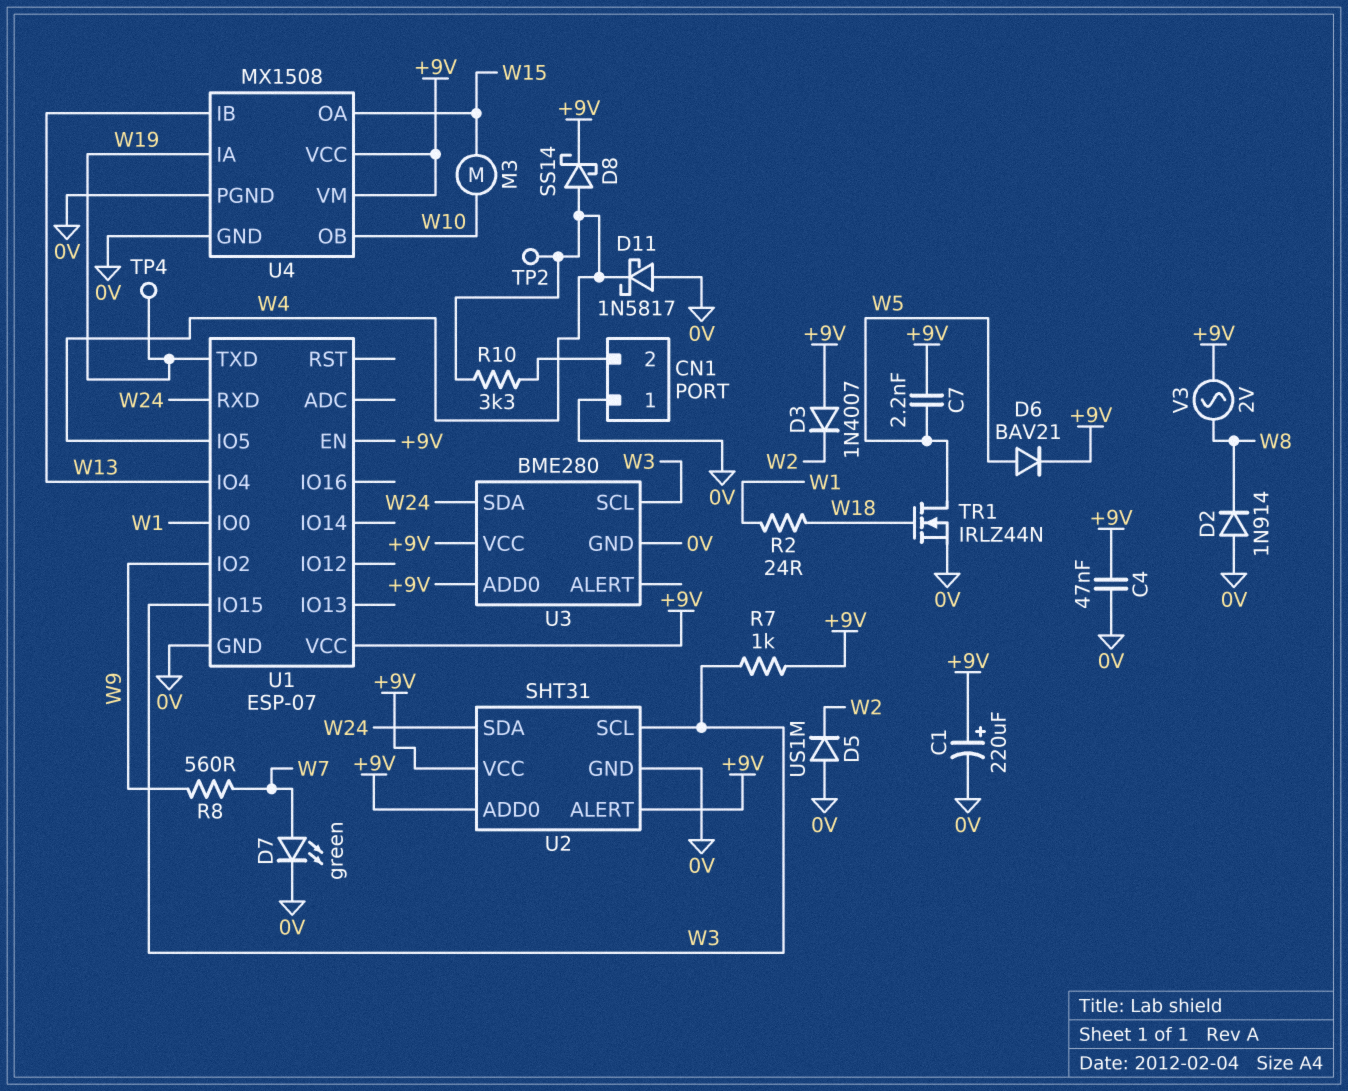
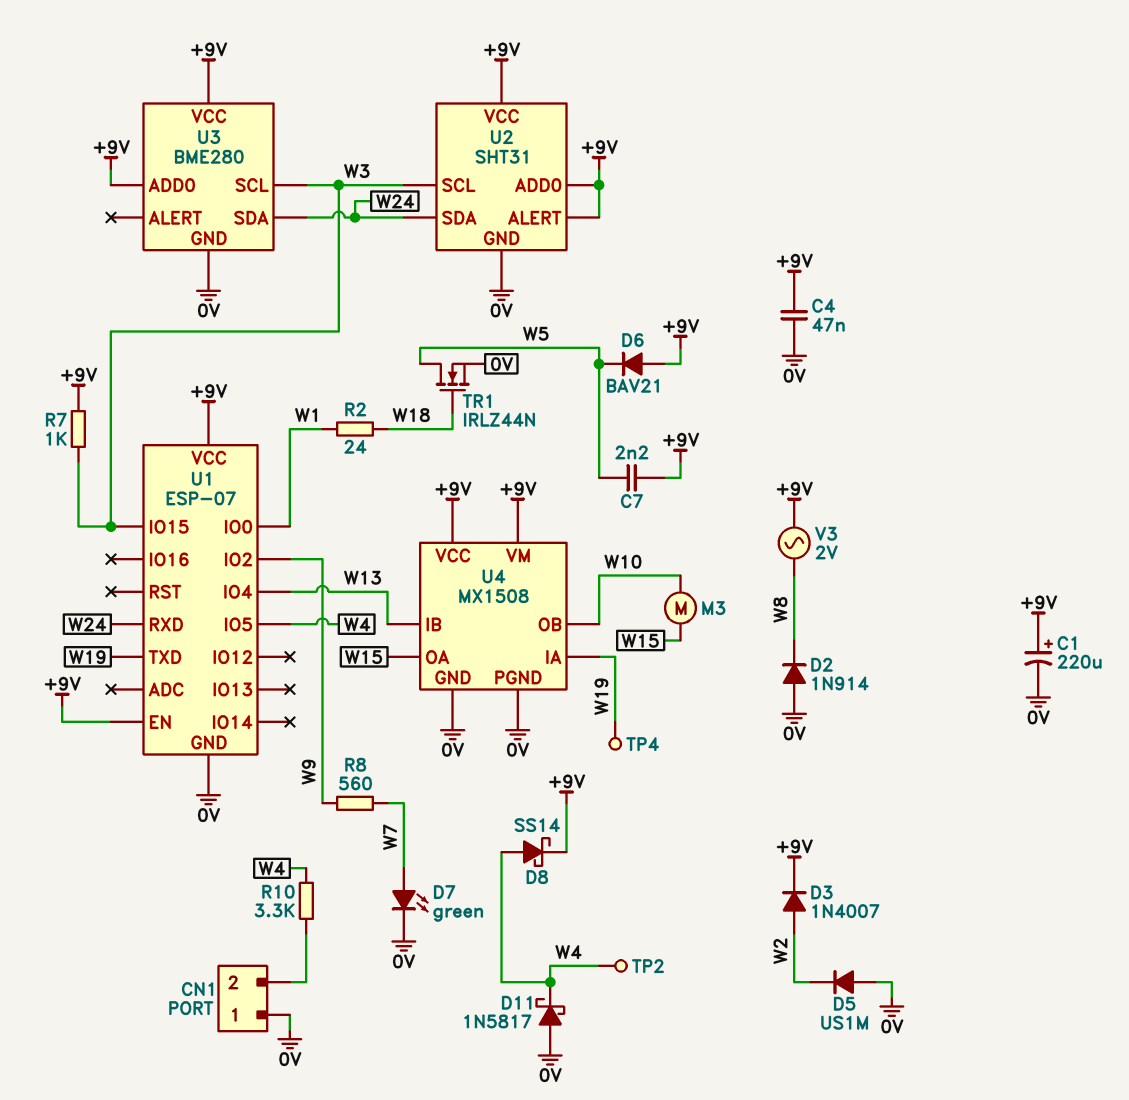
D3: diode 1N4007 (A +9V, K W2) -> diode 1N4007 (A W2, K +9V)
D6: diode BAV21 (A W5, K +9V) -> diode BAV21 (A +9V, K W5)

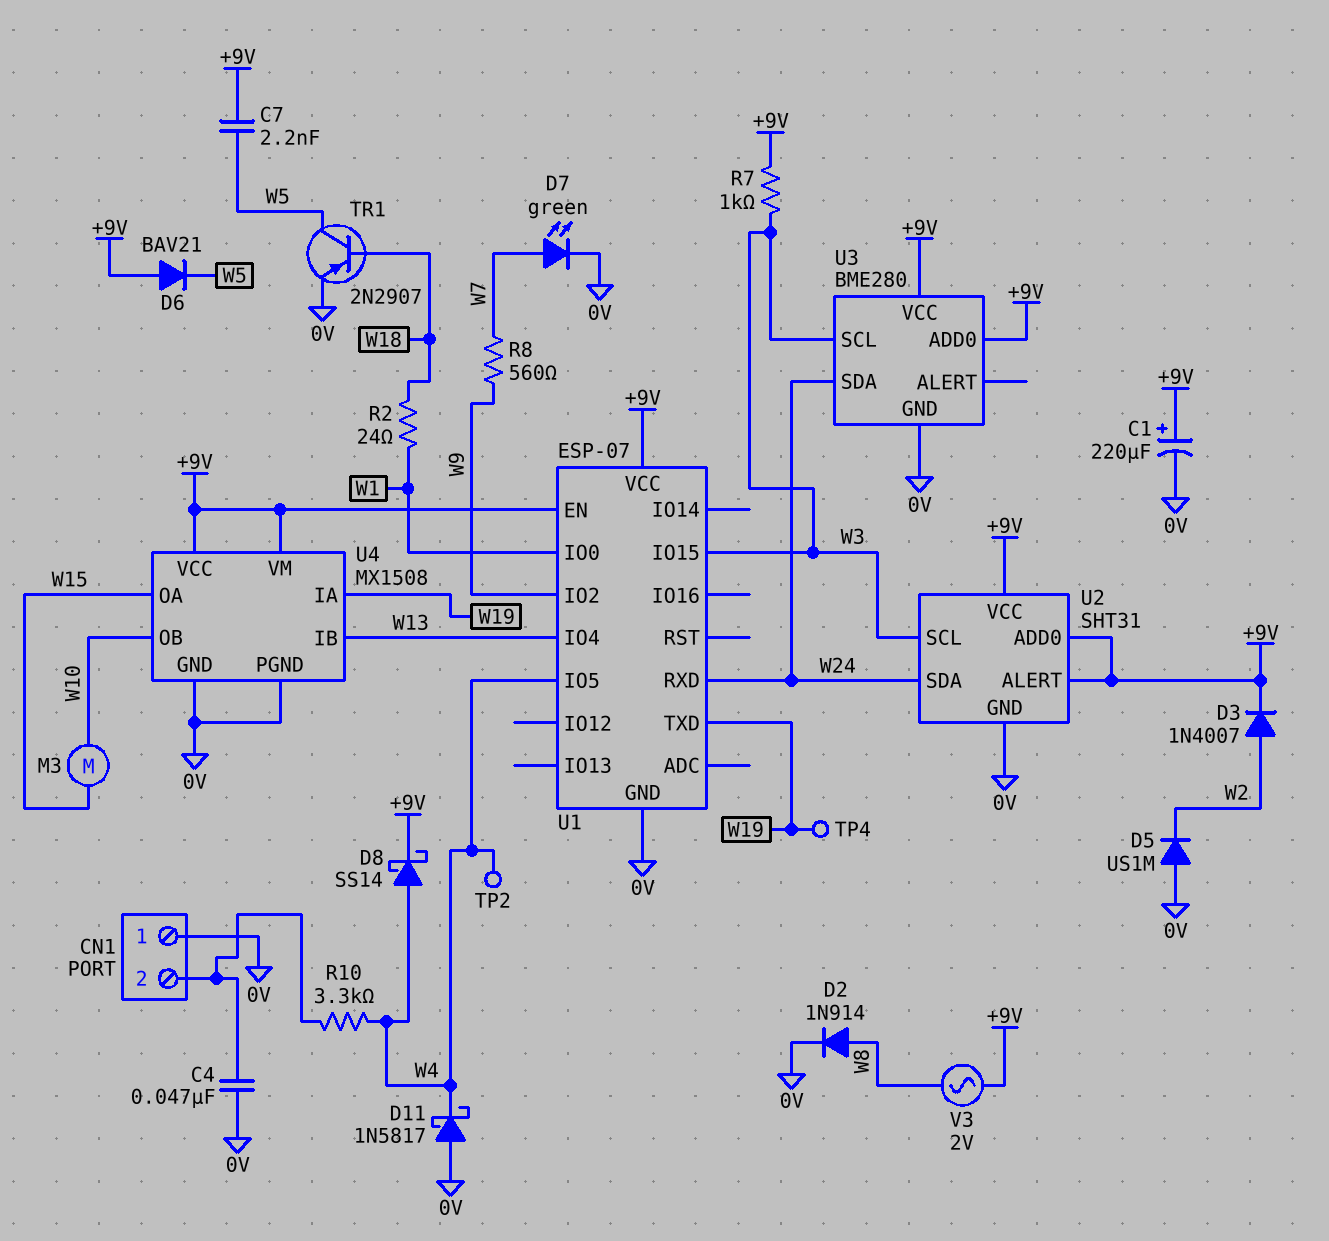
C4: 47nF (+9V, 0V) -> 47nF (0V, CN1/2)
D2: diode 1N914 (A 0V, K W8) -> diode 1N914 (A W8, K 0V)
TR1: NMOS IRLZ44N (G W18, D W5, S 0V) -> PNP 2N2907 (B W18, C W5, E 0V)

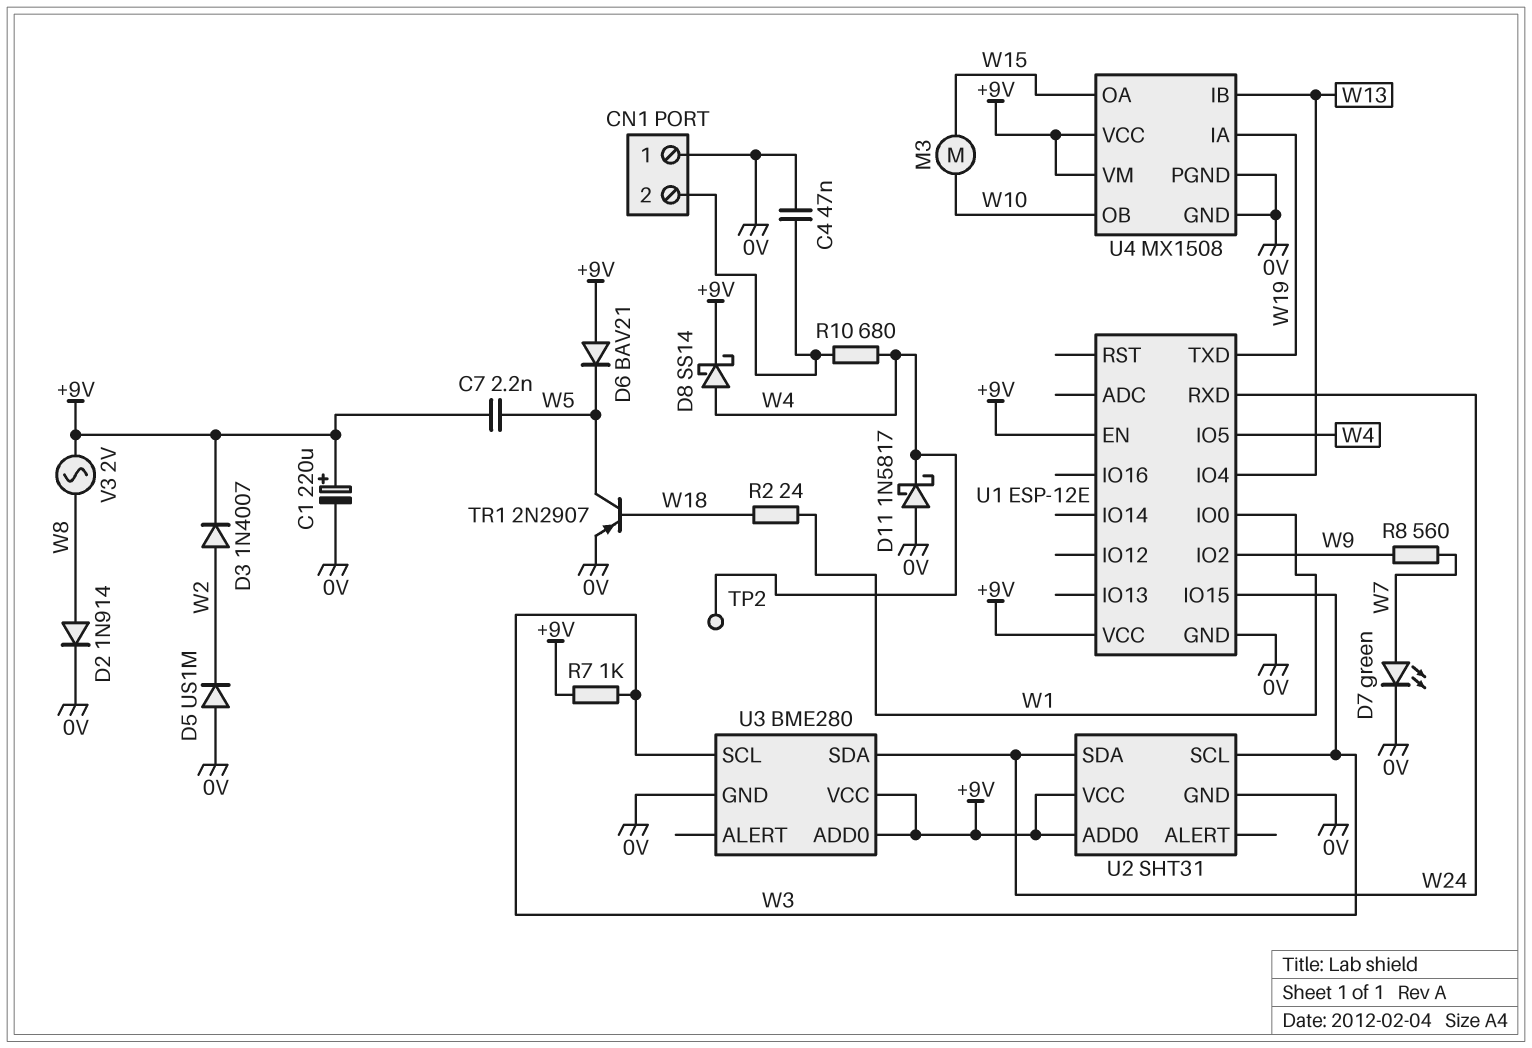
R10: 3.3k (CN1/2, W4) -> 680 (CN1/2, W4)
TP4: test point (W19) -> none
U1: ESP-07 -> ESP-12E
U2 pin ALERT: +9V -> none

